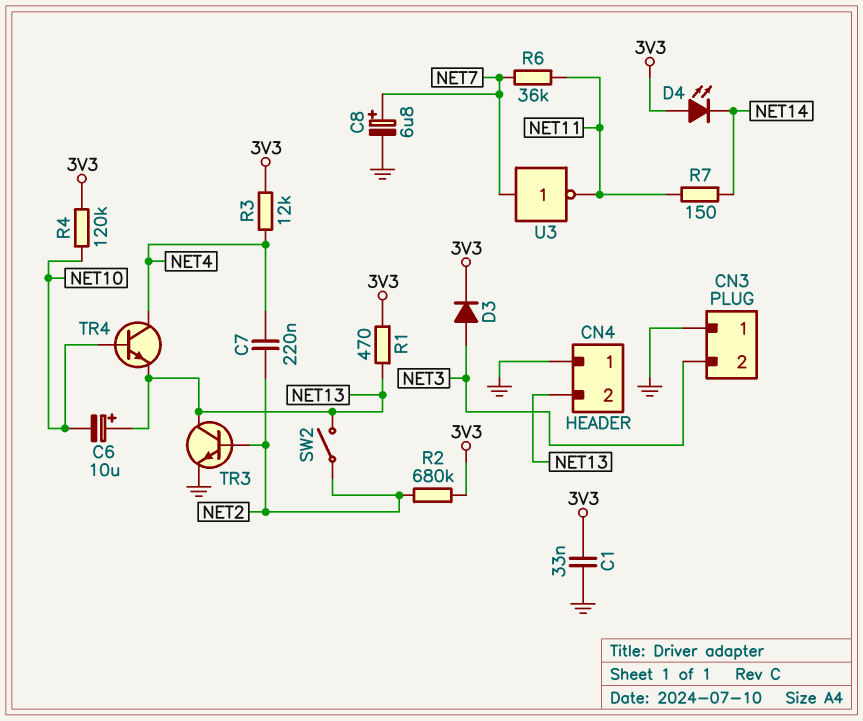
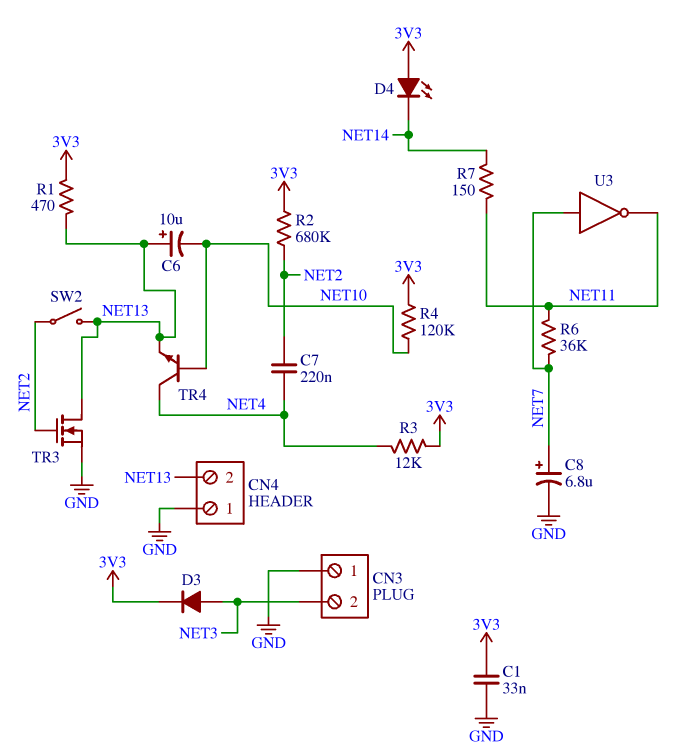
TR3: NPN (B NET2, C NET13, E GND) -> NMOS (G NET2, D NET13, S GND)

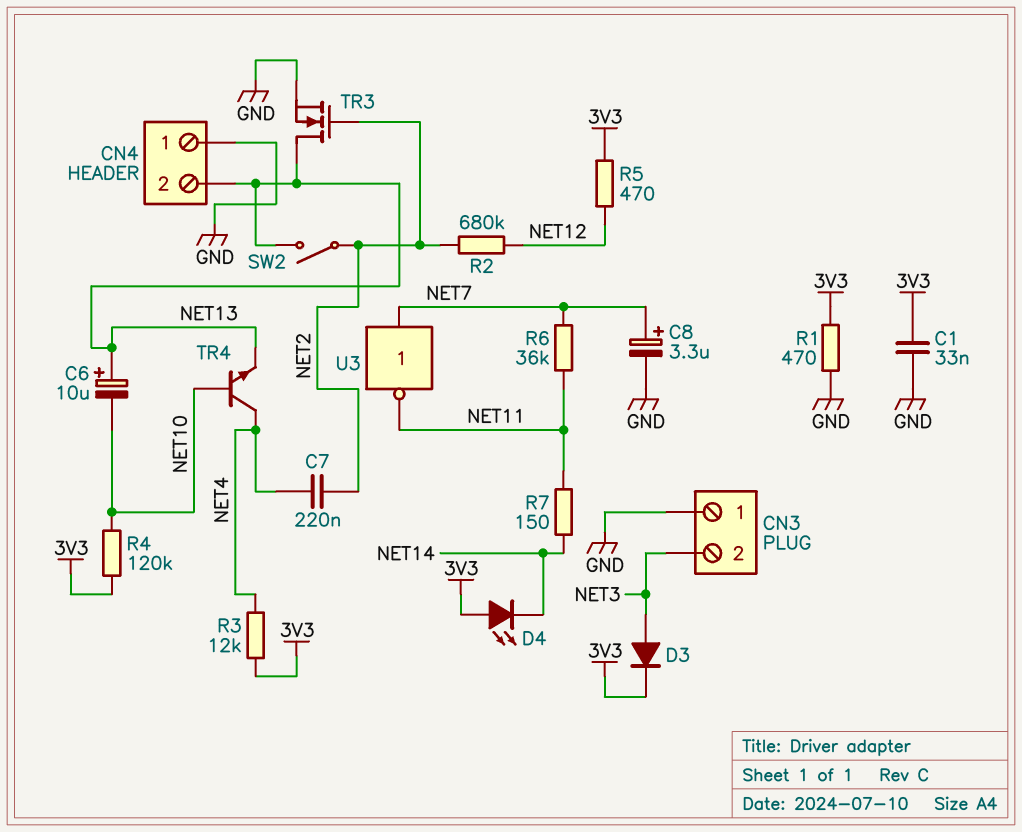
C8: 6.8uF (plus NET7, minus GND) -> 3.3uF (plus NET7, minus GND)
R1: 470 (3V3, NET13) -> 470 (3V3, GND)
R2: 680k (3V3, NET2) -> 680k (NET2, NET12)
R5: none -> 470 (3V3, NET12)

